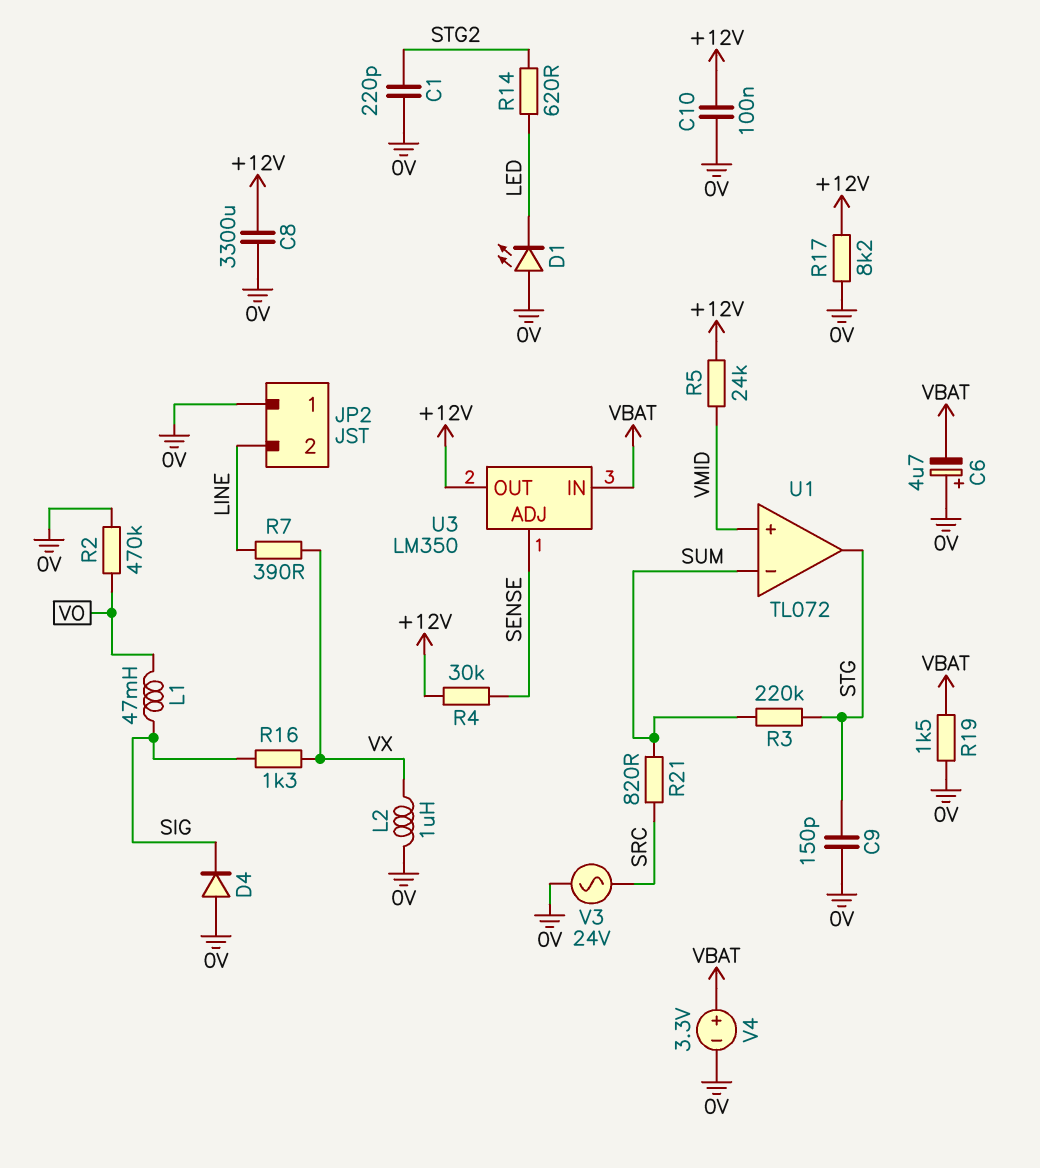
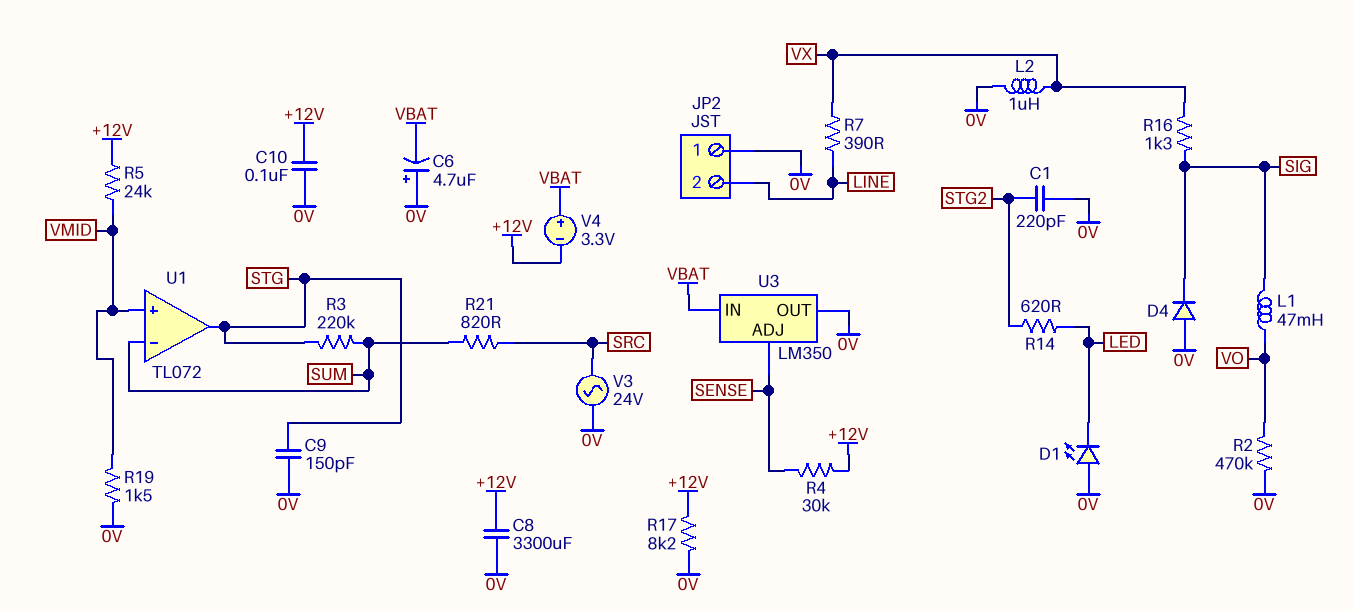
R19: 1.5k (0V, VBAT) -> 1.5k (0V, VMID)
U3 pin OUT: +12V -> 0V
V4: 3.3V (plus VBAT, minus 0V) -> 3.3V (plus VBAT, minus +12V)

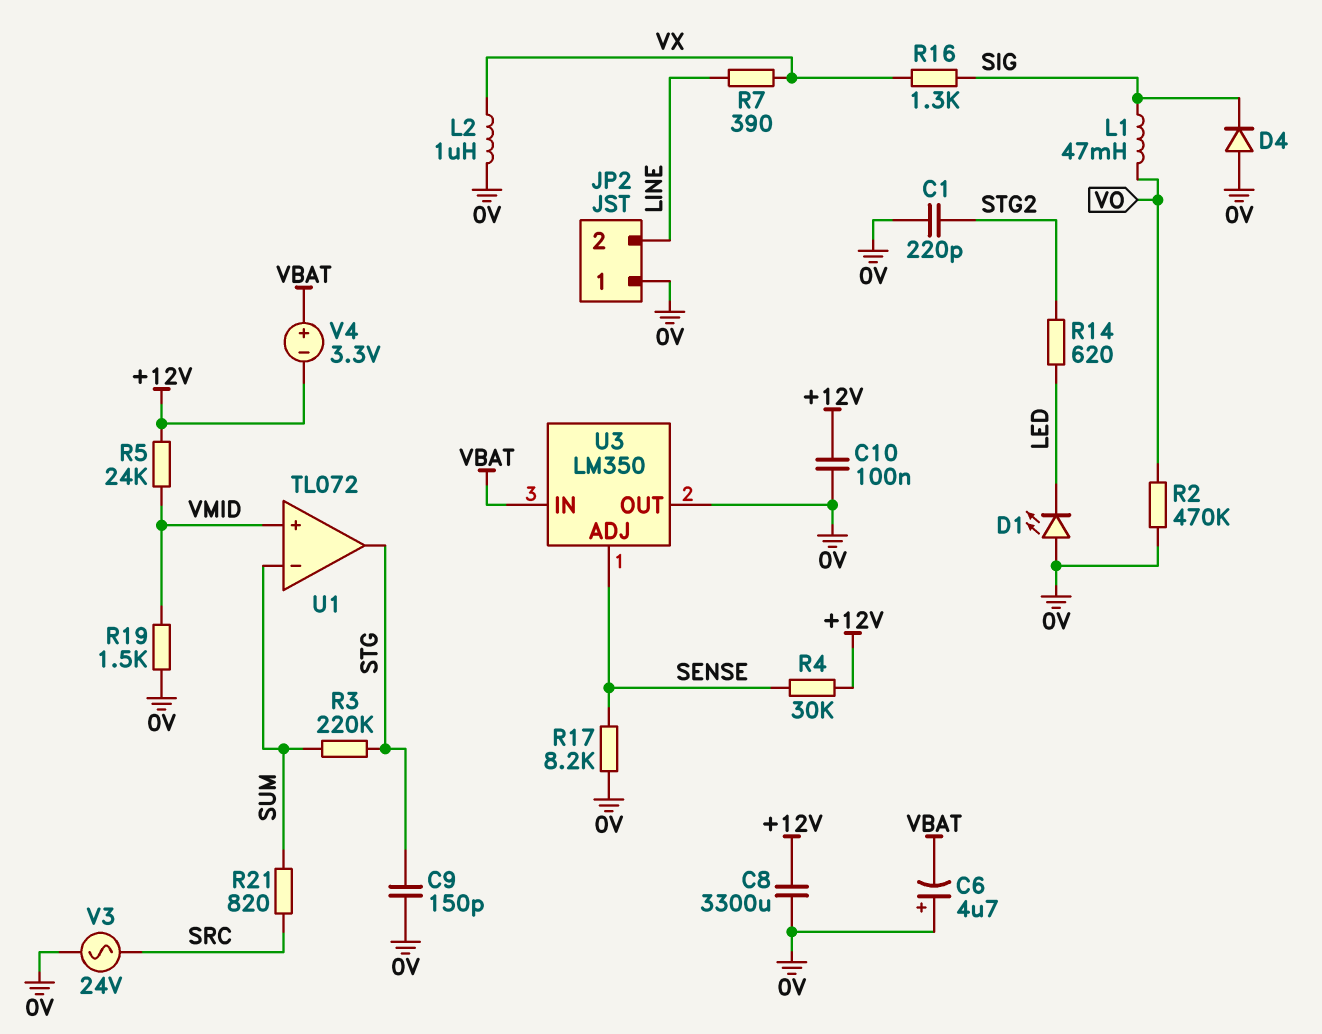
R17: 8.2k (+12V, 0V) -> 8.2k (0V, SENSE)

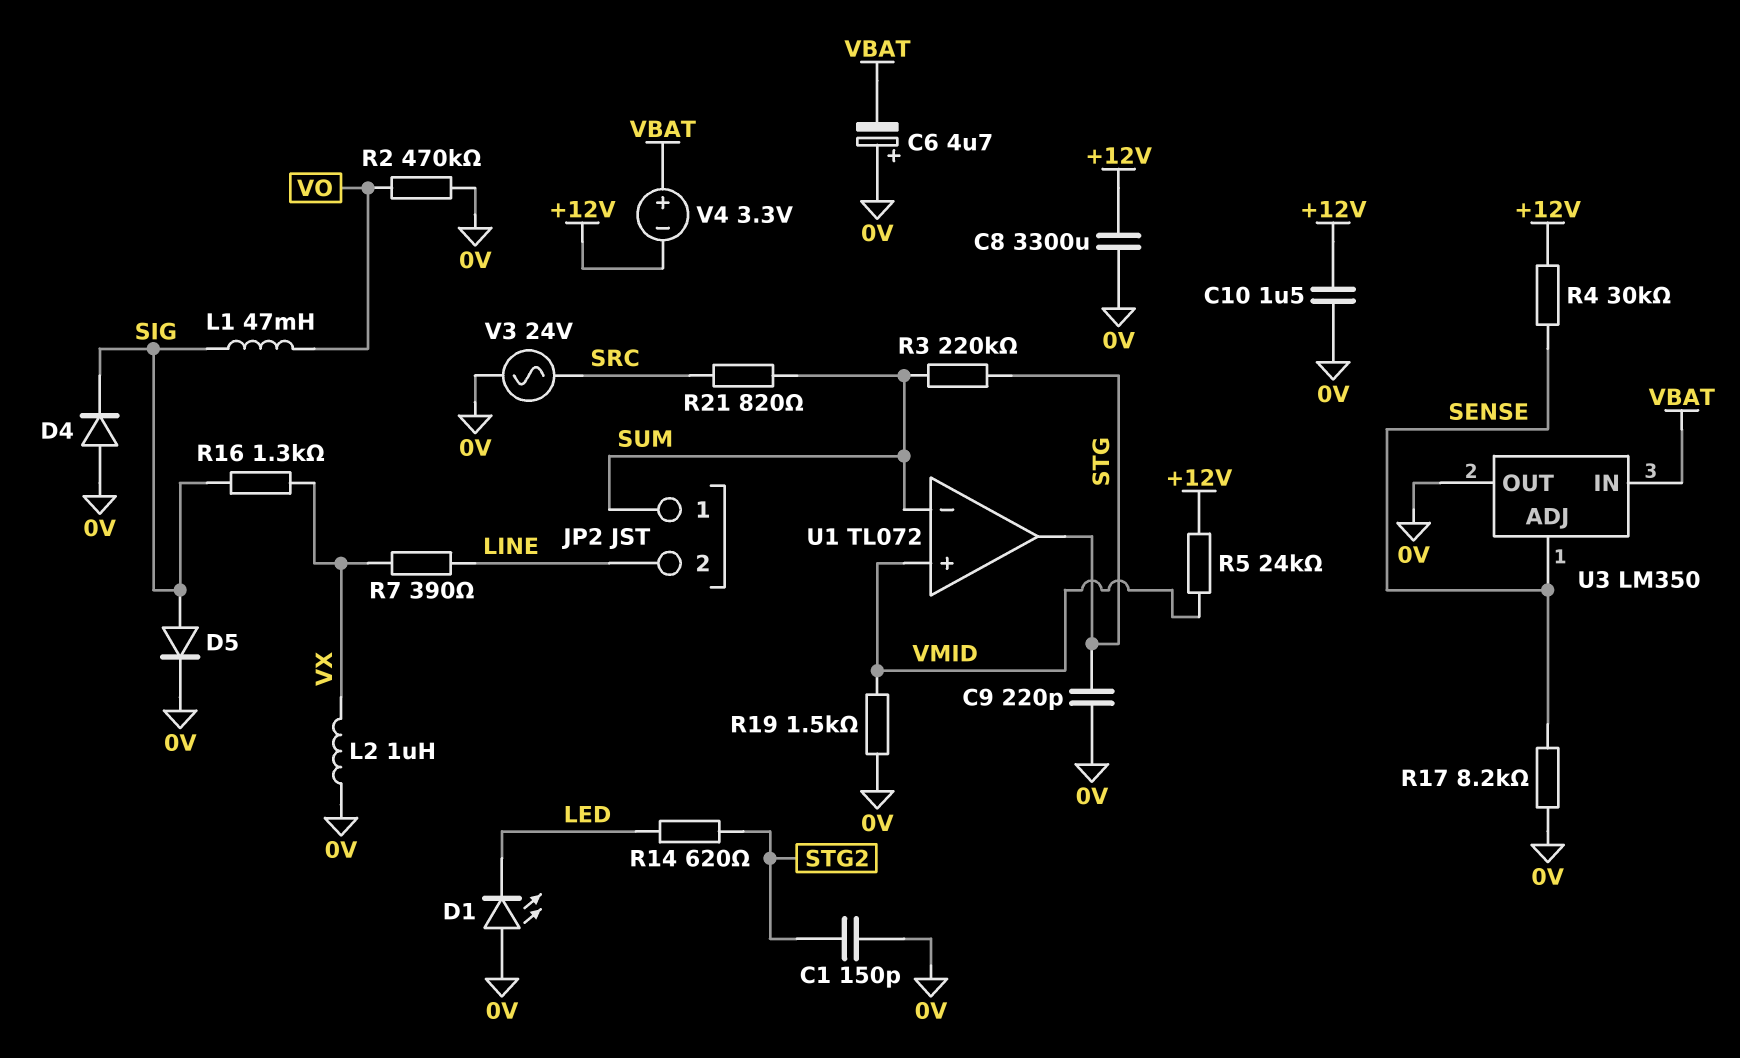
C1: 220pF (0V, STG2) -> 150pF (0V, STG2)
C9: 150pF (0V, STG) -> 220pF (0V, STG)
C10: 100nF (+12V, 0V) -> 1.5uF (+12V, 0V)
D5: none -> diode (A SIG, K 0V)
JP2 pin 1: 0V -> SUM

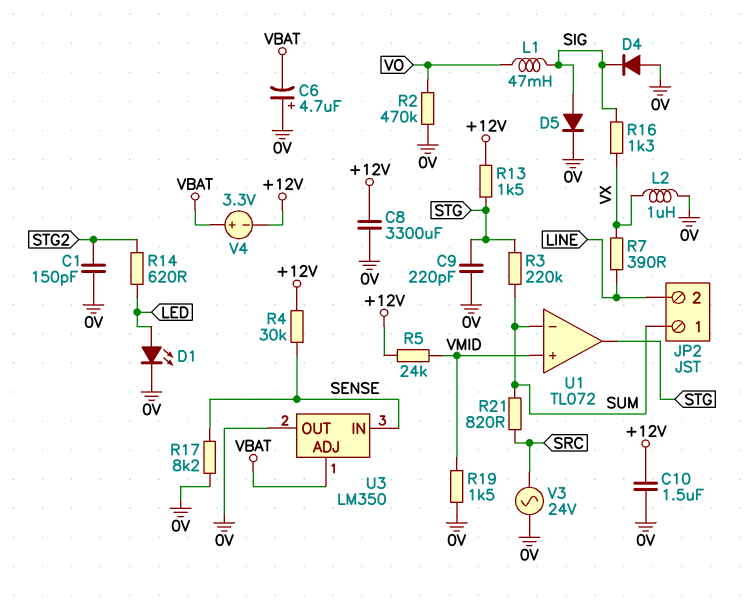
D1: LED (A 0V, K LED) -> LED (A LED, K 0V)
R13: none -> 1.5k (+12V, STG)
U3 pin ADJ: SENSE -> VBAT
U3 pin IN: VBAT -> SENSE

